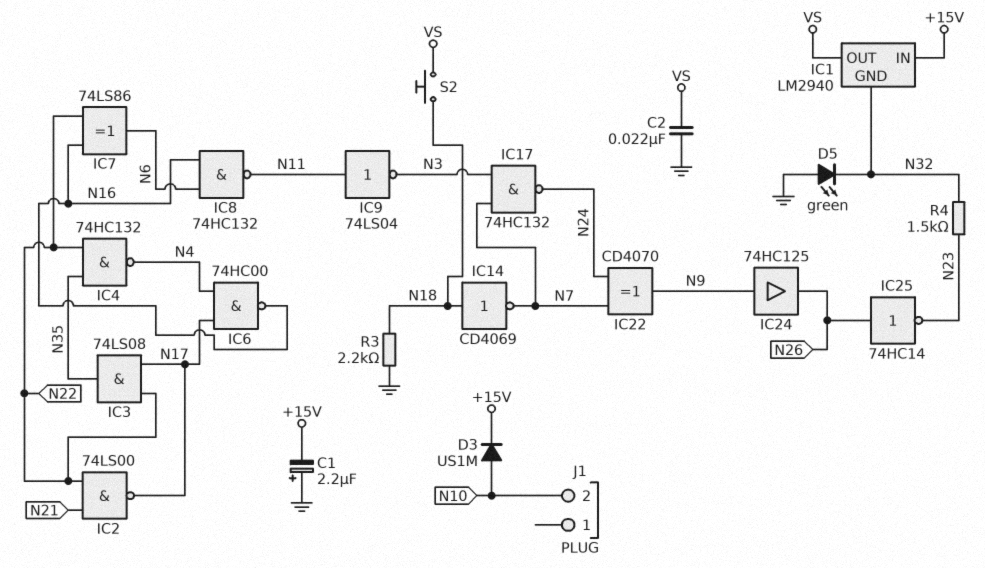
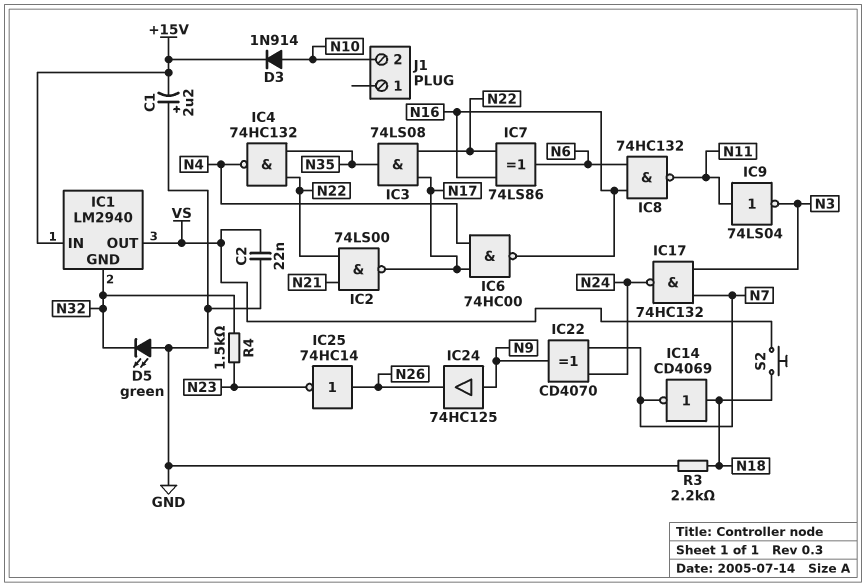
D3: diode US1M (A N10, K +15V) -> diode 1N914 (A N10, K +15V)

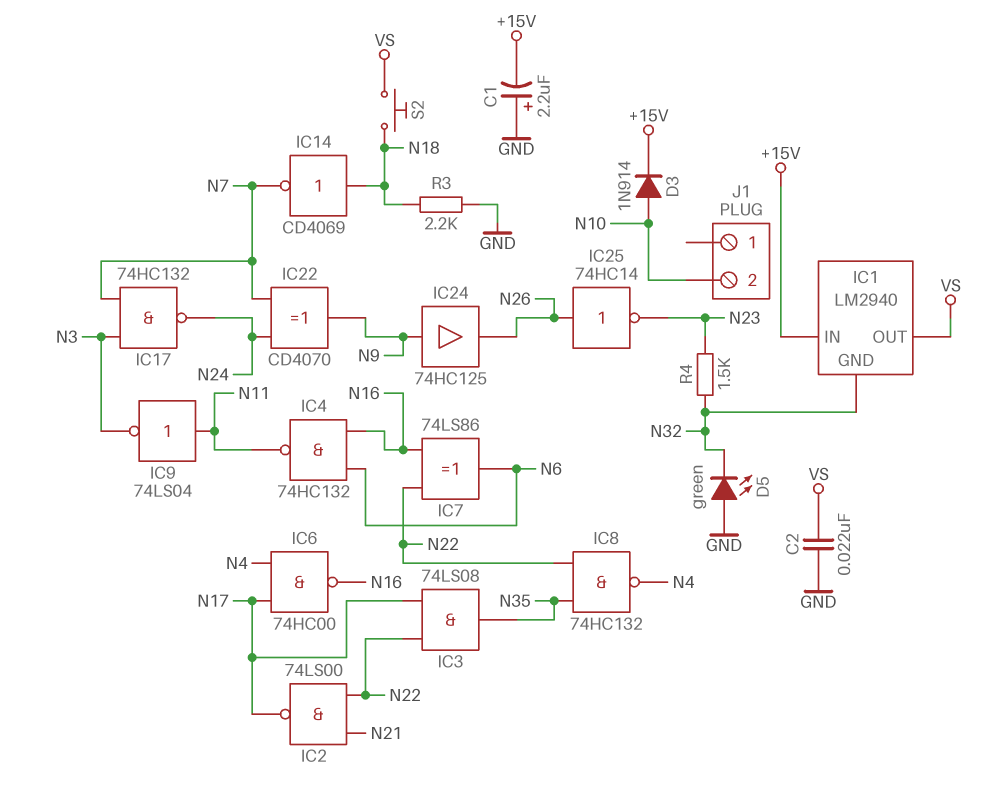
IC4: NAND 74HC132 (in N22, in N35, out N4) -> NAND 74HC132 (in N6, in N16, out N11)
IC8: NAND 74HC132 (in N6, in N16, out N11) -> NAND 74HC132 (in N22, in N35, out N4)

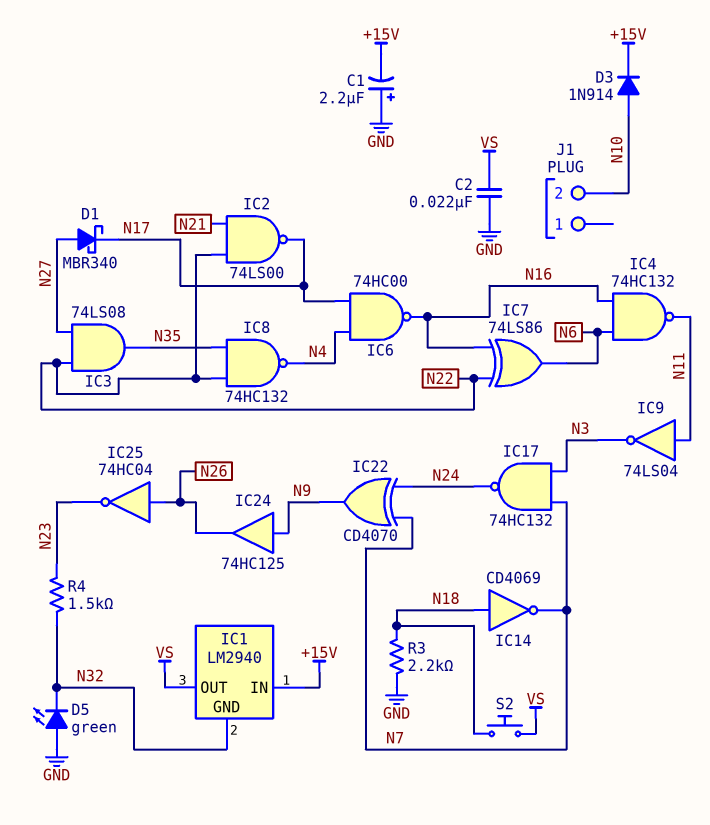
D1: none -> schottky MBR340 (A N27, K N17)
IC3: AND 74LS08 (in N17, in N22, out N35) -> AND 74LS08 (in N22, in N27, out N35)
IC25: NOT 74HC14 (in N26, out N23) -> NOT 74HC04 (in N26, out N23)

